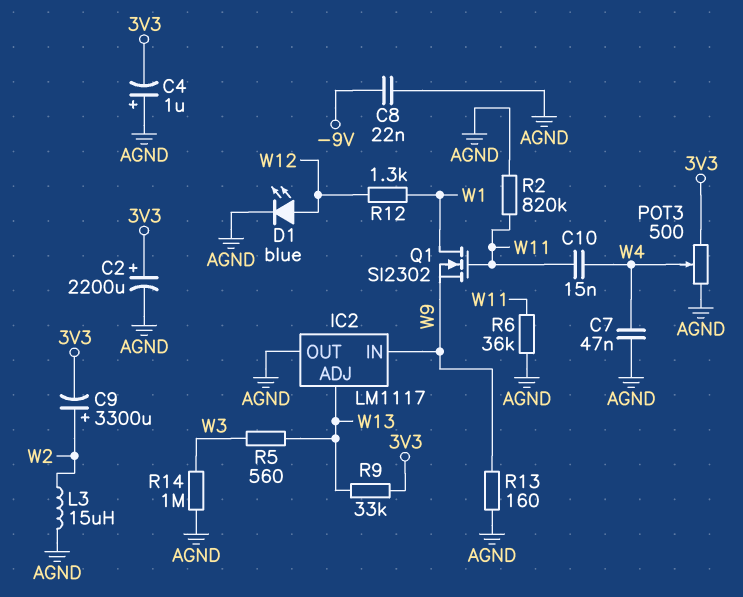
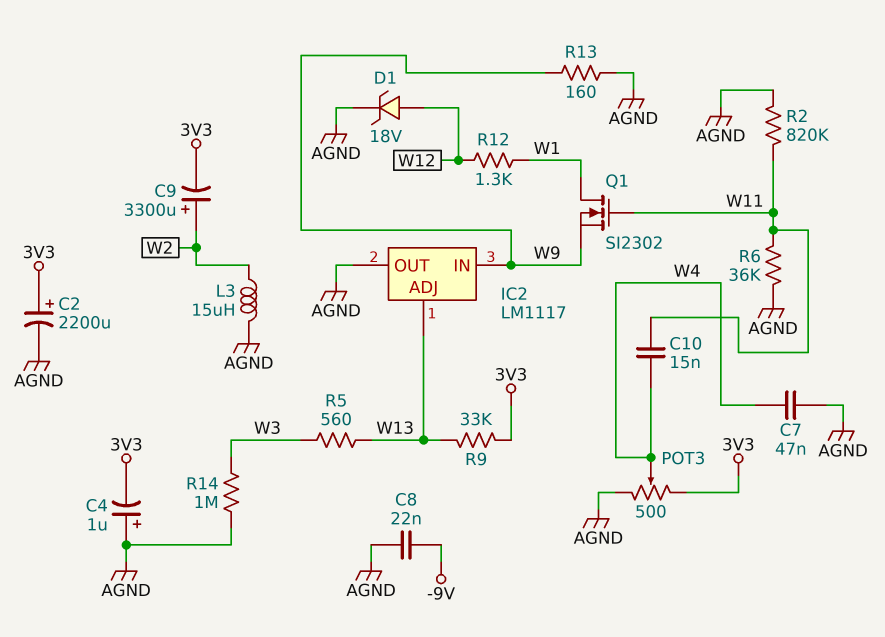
D1: LED blue (A W12, K AGND) -> zener 18V (A W12, K AGND)

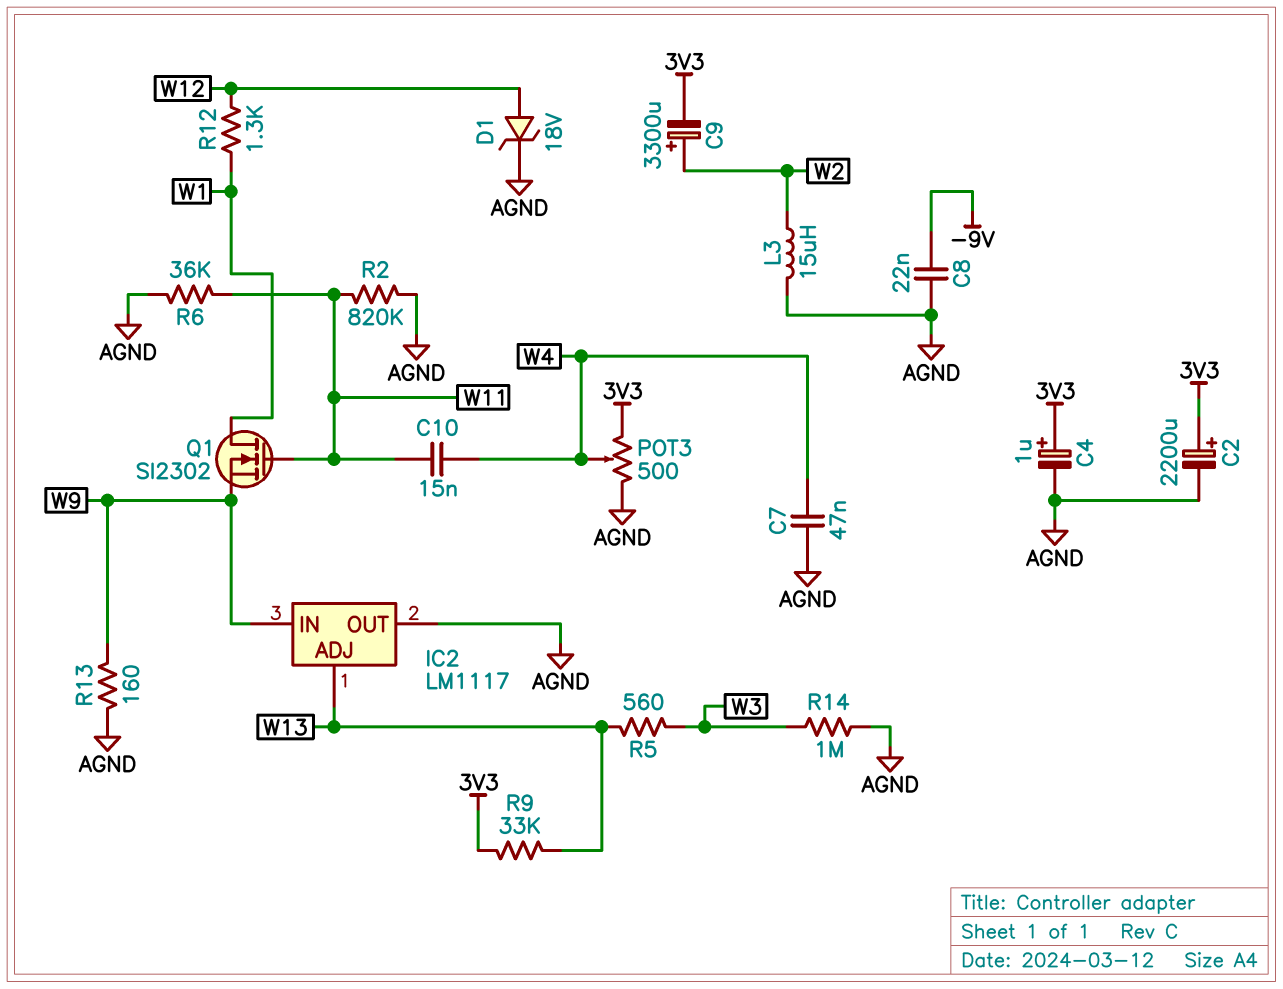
C4: 1uF (plus AGND, minus 3V3) -> 1uF (plus 3V3, minus AGND)

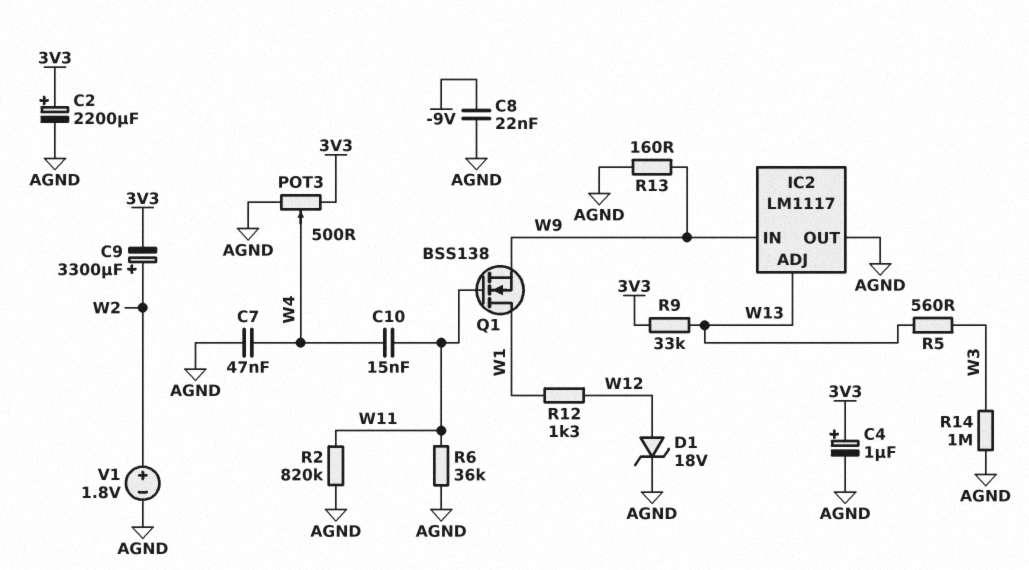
L3: 15uH (AGND, W2) -> none
Q1: NMOS SI2302 (G W11, D W1, S W9) -> NMOS BSS138 (G W11, D W1, S W9)
V1: none -> 1.8V (plus W2, minus AGND)

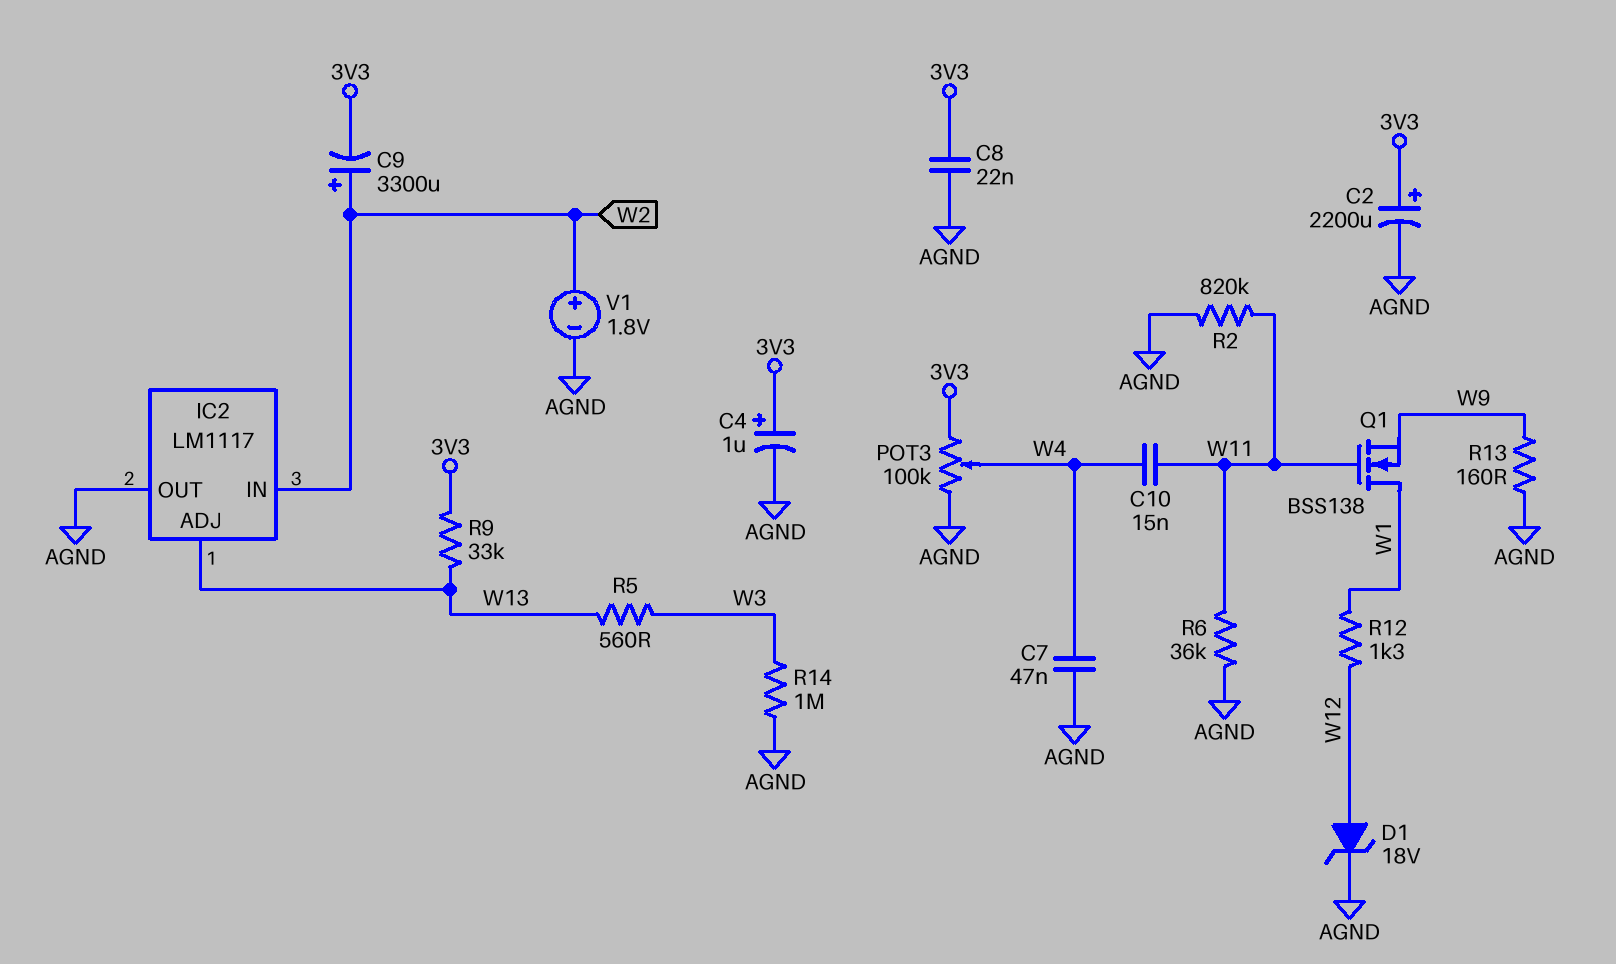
C8: 22nF (-9V, AGND) -> 22nF (3V3, AGND)
IC2 pin IN: W9 -> W2
POT3: 500 (3V3, AGND, wiper W4) -> 100k (3V3, AGND, wiper W4)

